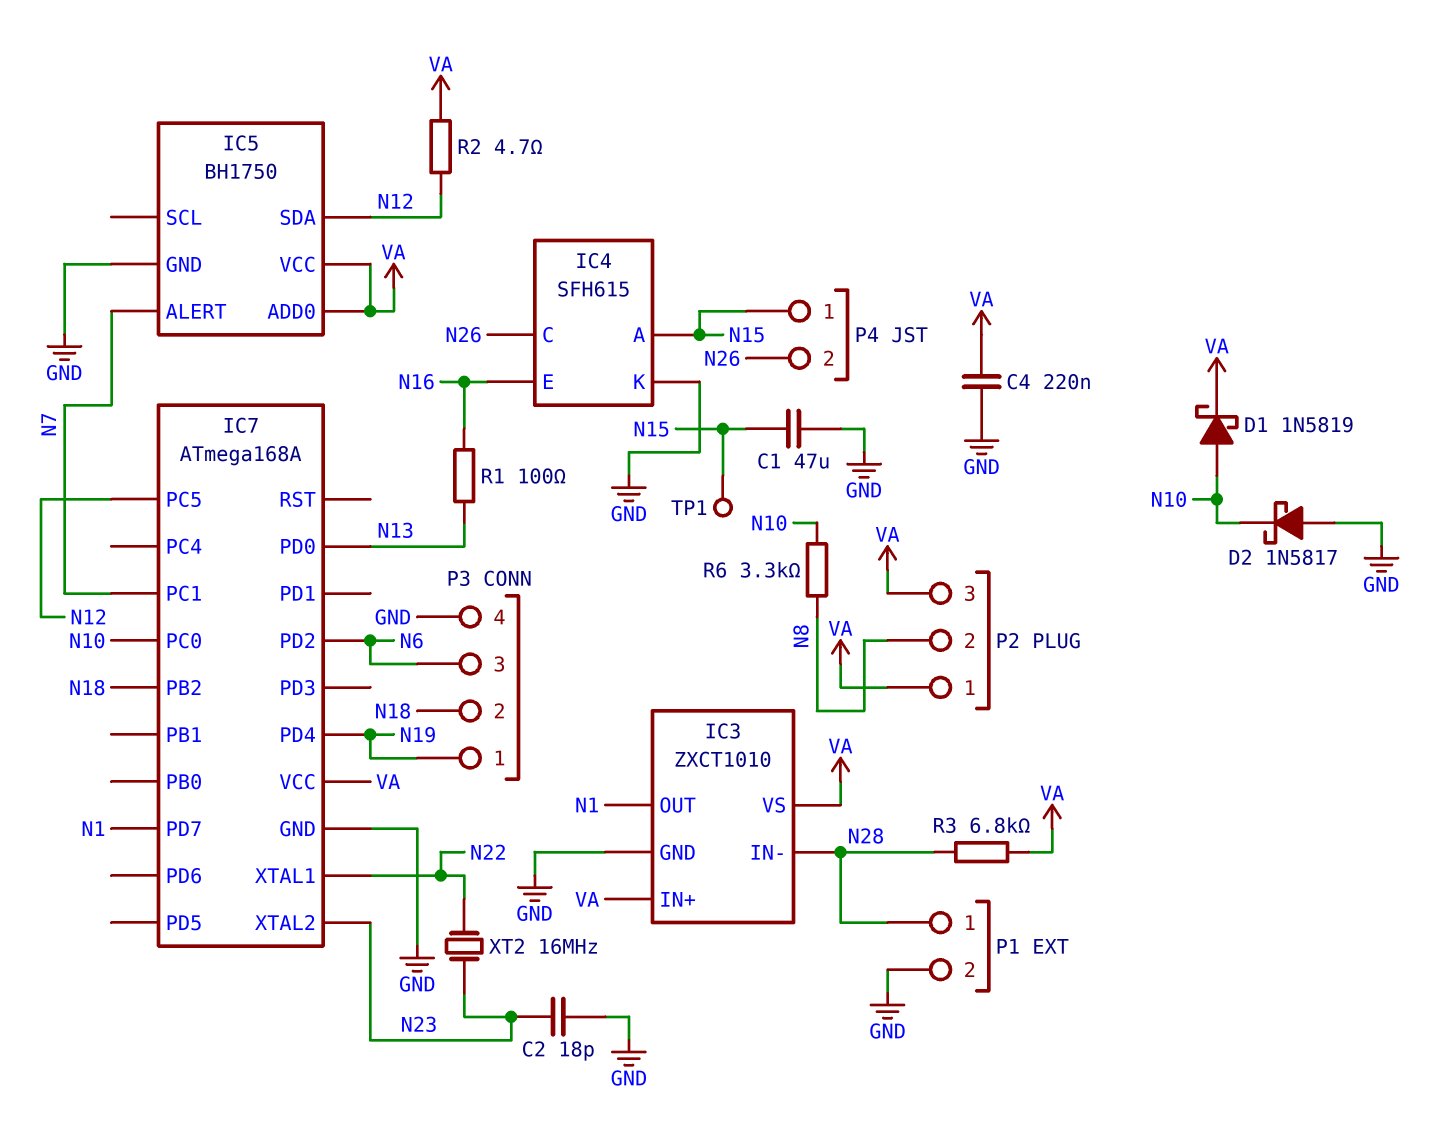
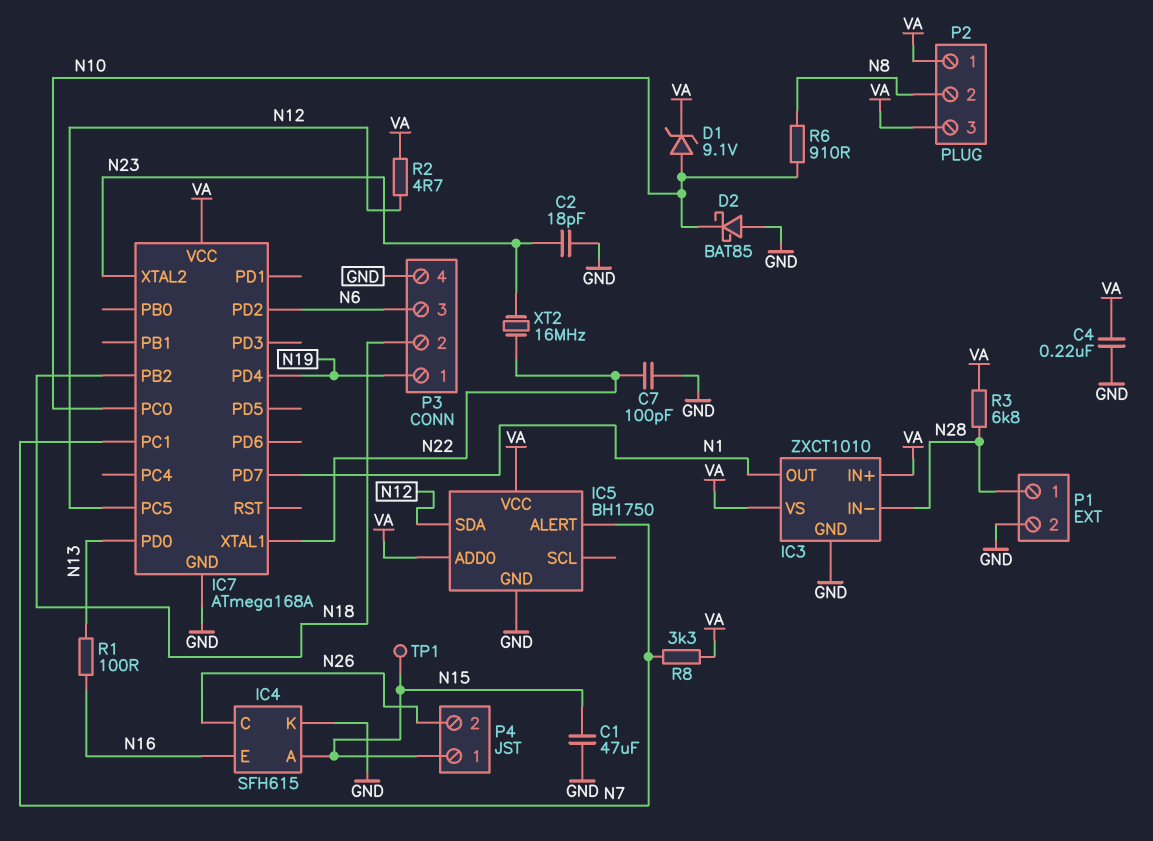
C7: none -> 100pF (GND, N22)
D1: schottky 1N5819 (A N10, K VA) -> zener 9.1V (A N10, K VA)
D2: schottky 1N5817 (A GND, K N10) -> schottky BAT85 (A GND, K N10)
R6: 3.3k (N8, N10) -> 910 (N8, N10)
R8: none -> 3.3k (N7, VA)

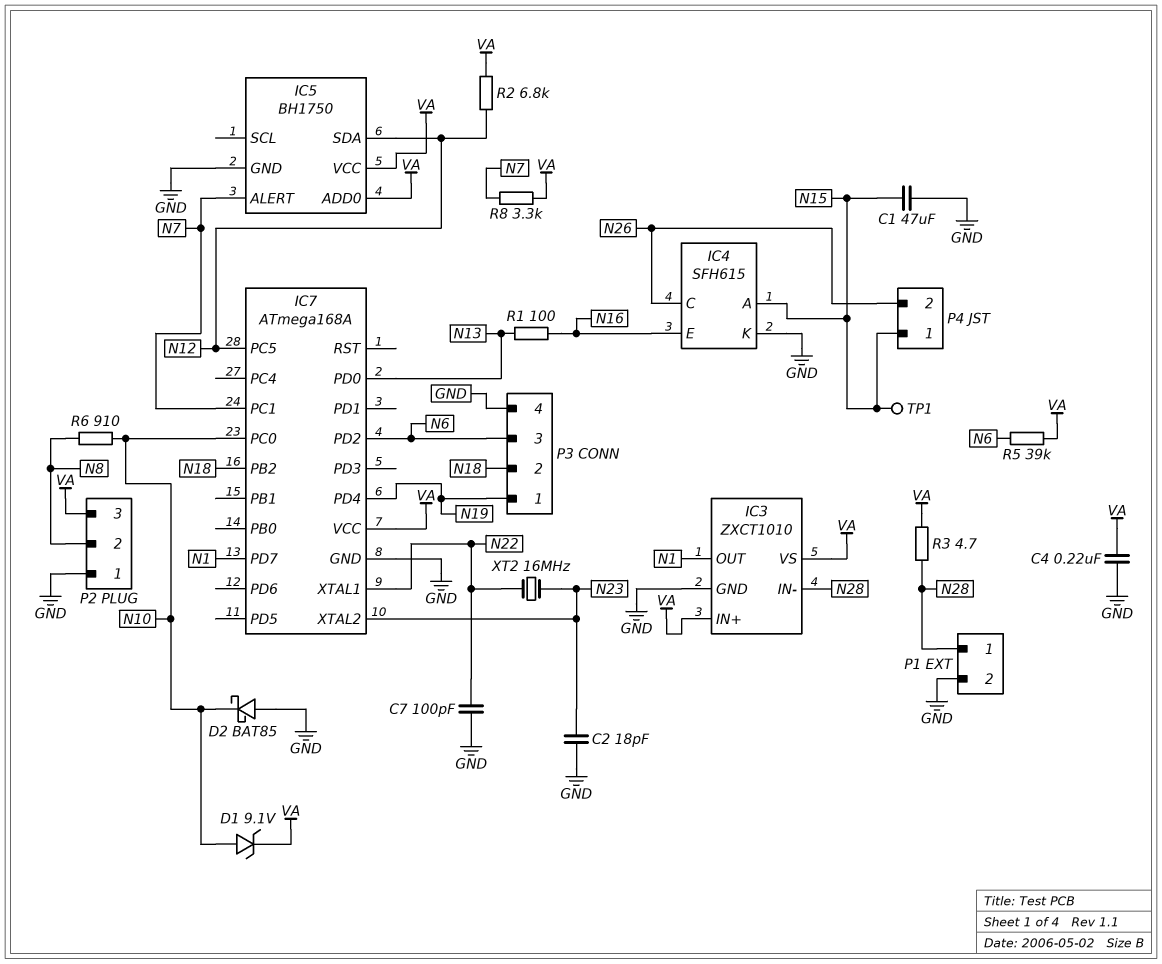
P2 pin 1: VA -> GND
R2: 4.7 (N12, VA) -> 6.8k (N12, VA)
R3: 6.8k (N28, VA) -> 4.7 (N28, VA)
R5: none -> 39k (N6, VA)

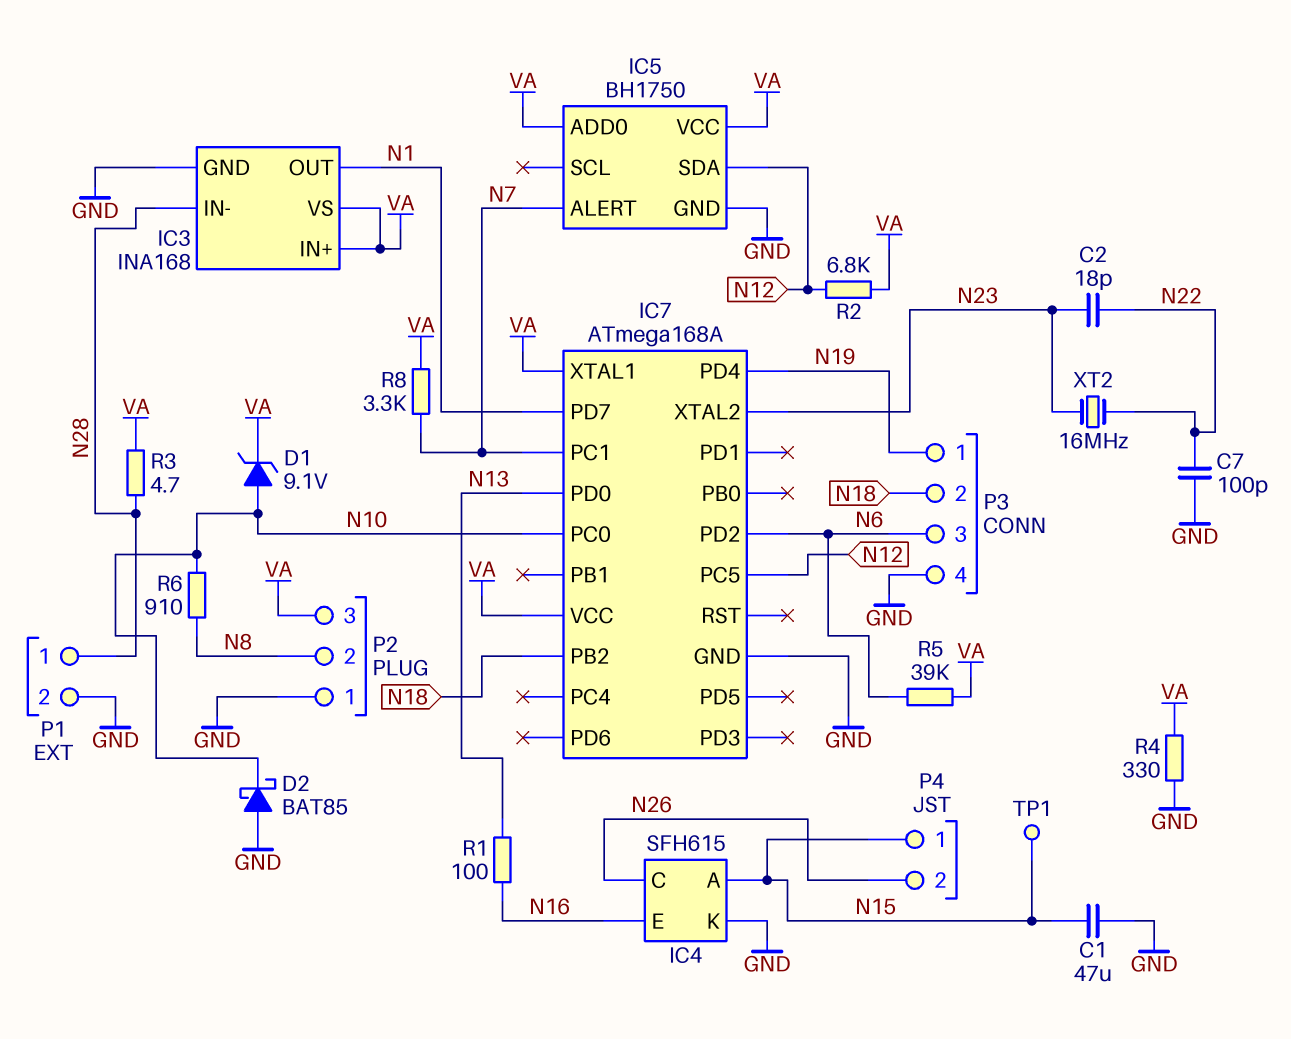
C2: 18pF (GND, N23) -> 18pF (N22, N23)
C4: 220nF (GND, VA) -> none
IC3: ZXCT1010 -> INA168
IC7 pin XTAL1: N22 -> VA
R4: none -> 330 (GND, VA)

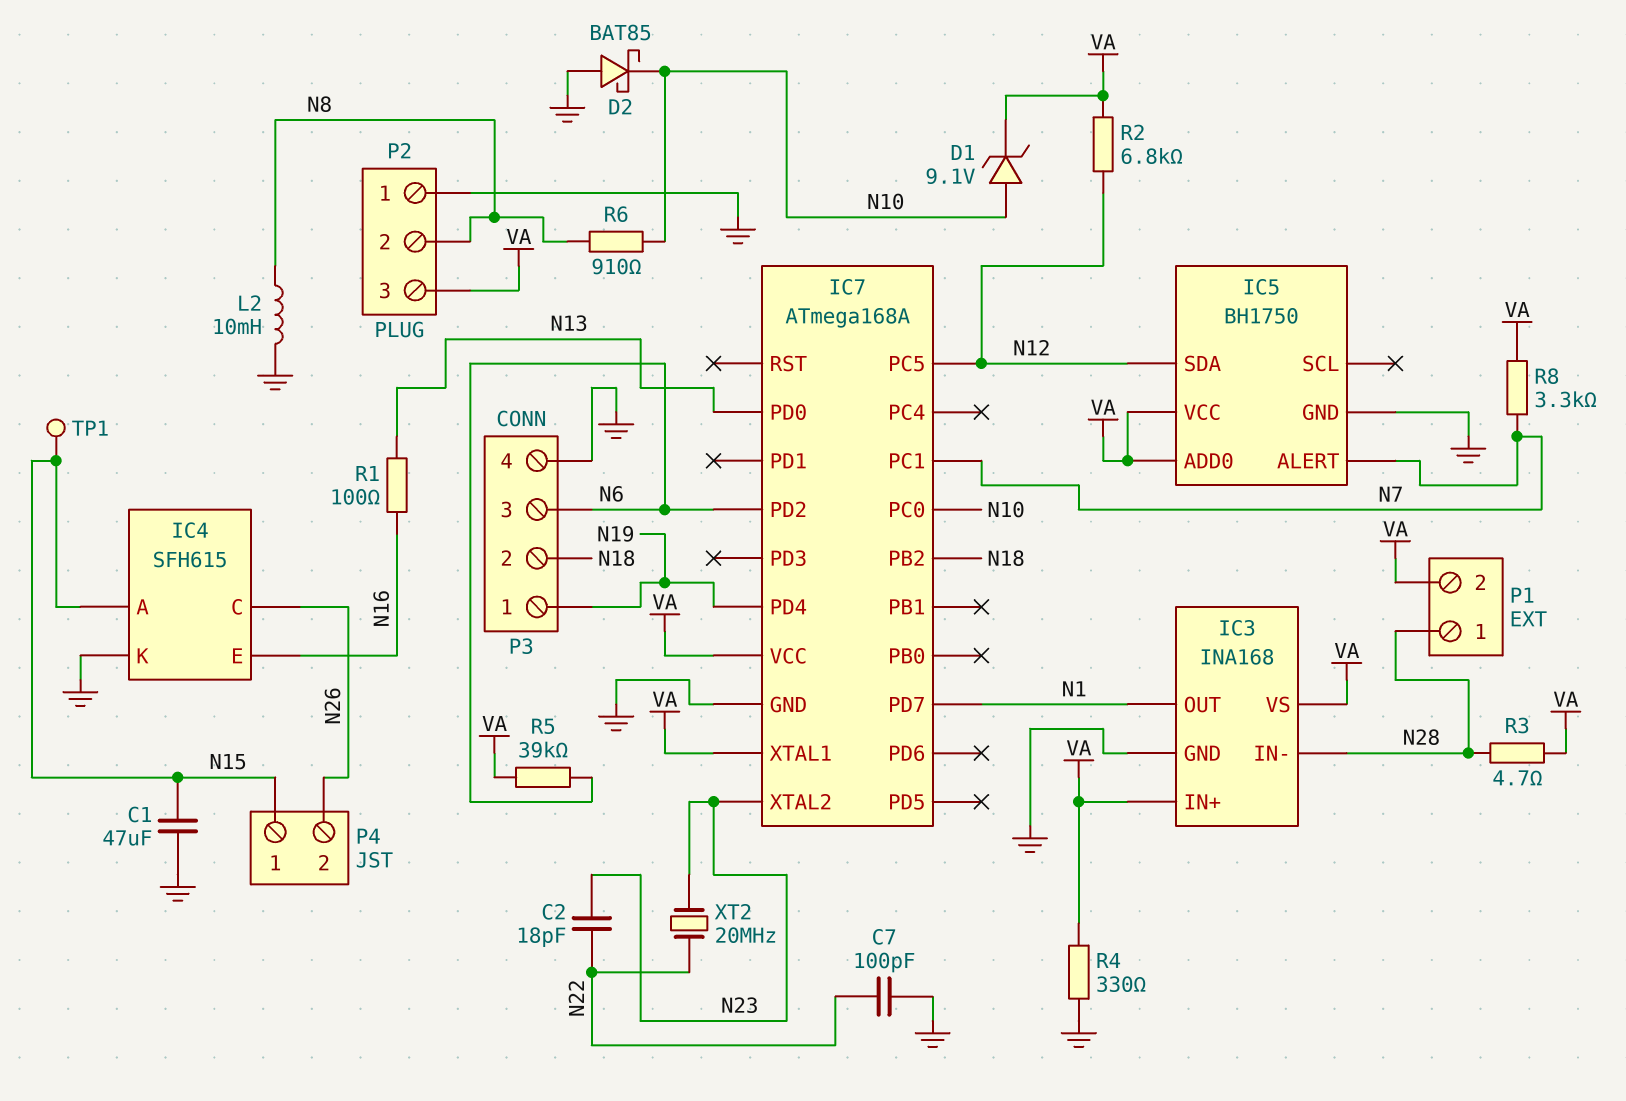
L2: none -> 10mH (GND, N8)
P1 pin 2: GND -> VA
XT2: 16MHz (N22, N23) -> 20MHz (N22, N23)

